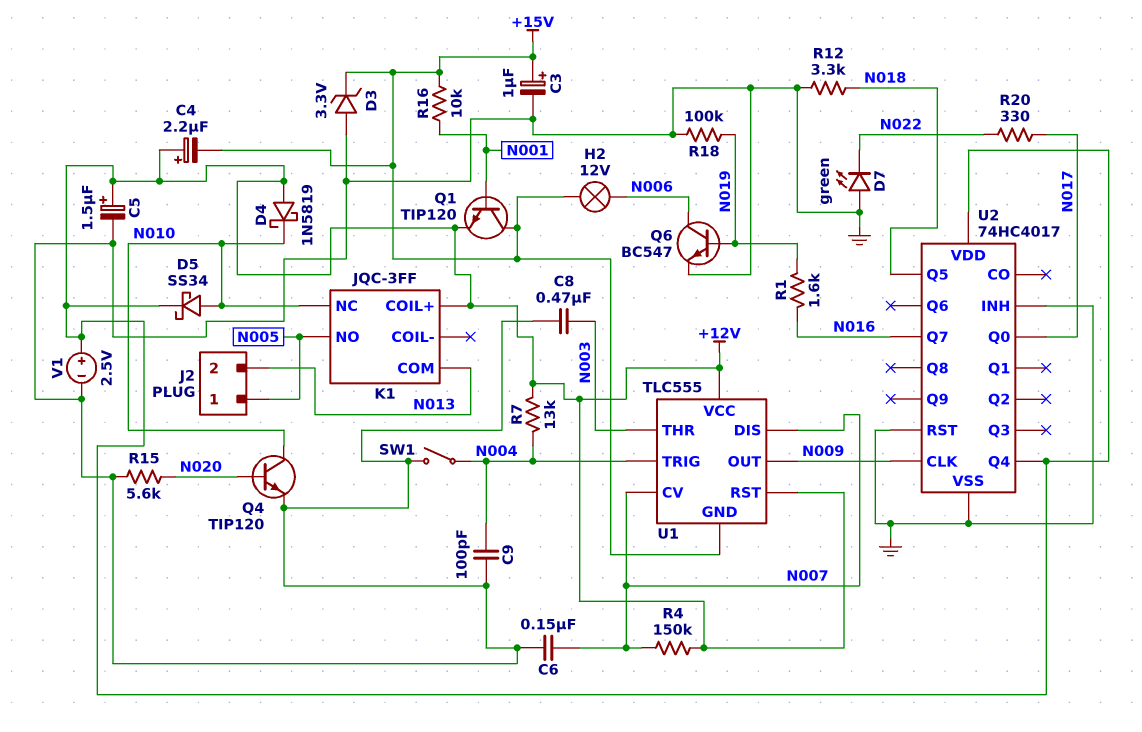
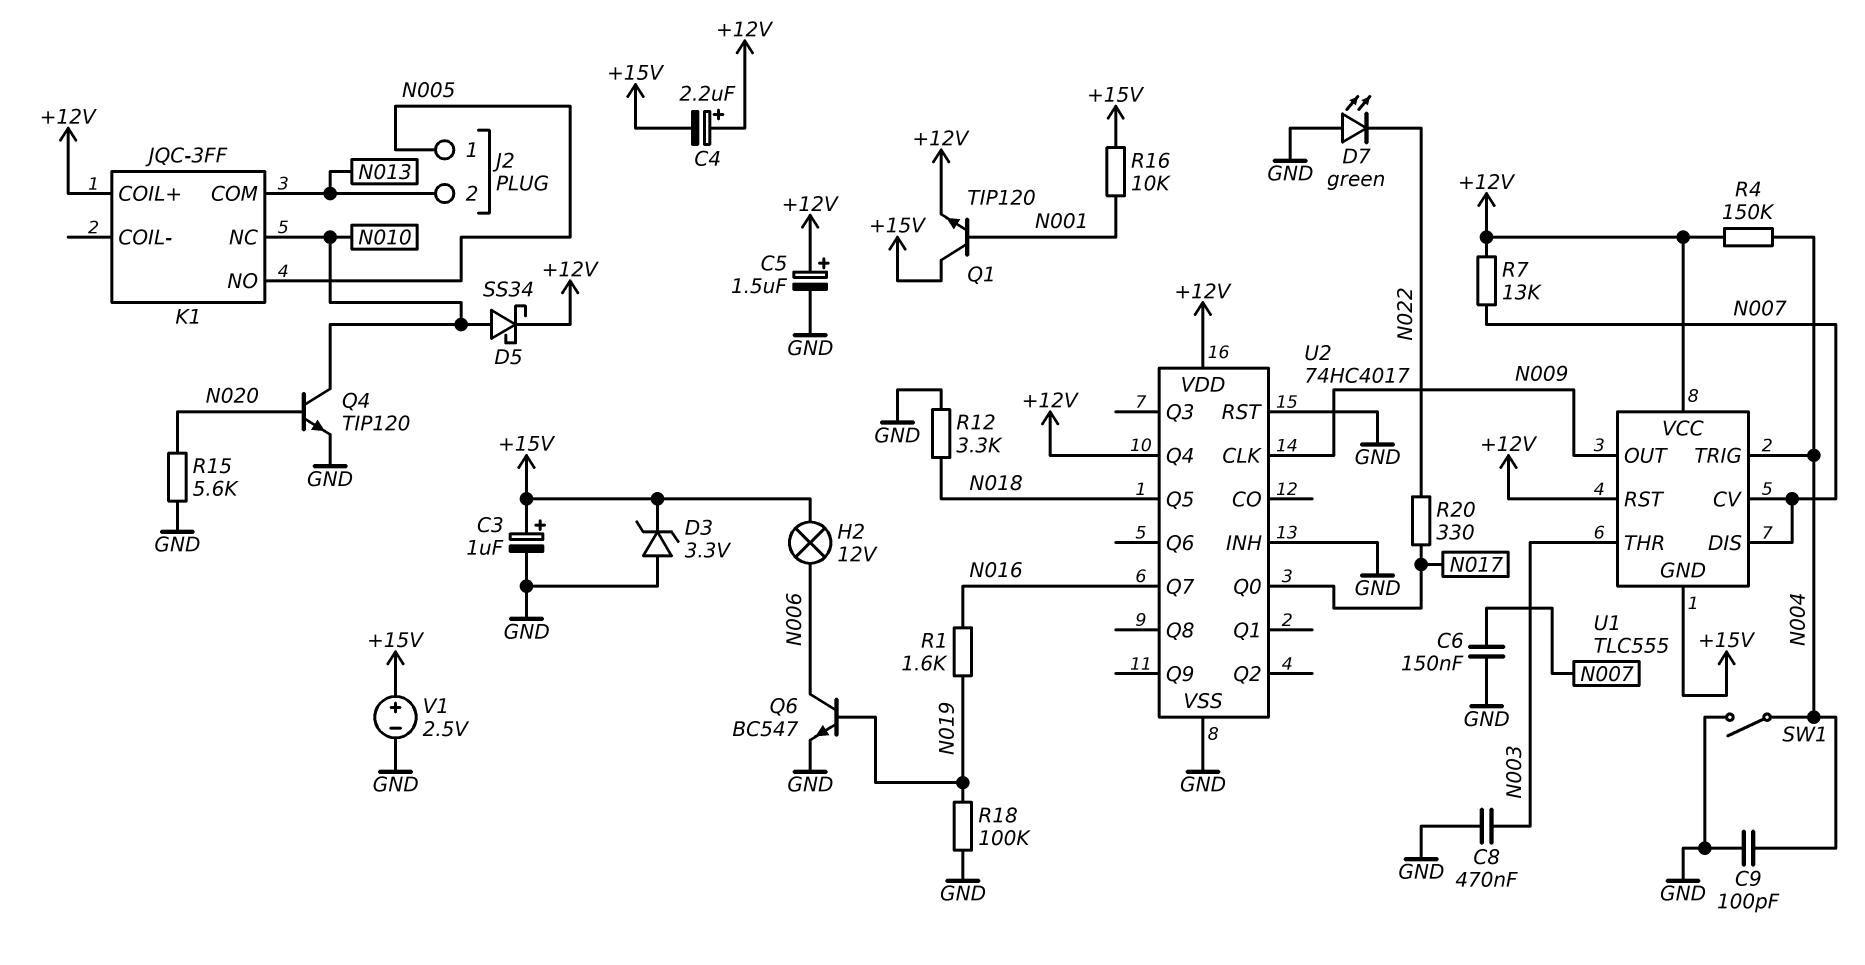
D4: schottky 1N5819 (A +12V, K N010) -> none
R4: 150k (+12V, N007) -> 150k (+12V, N004)
R7: 13k (+12V, N004) -> 13k (+12V, N007)
V1: 2.5V (plus +12V, minus GND) -> 2.5V (plus +15V, minus GND)

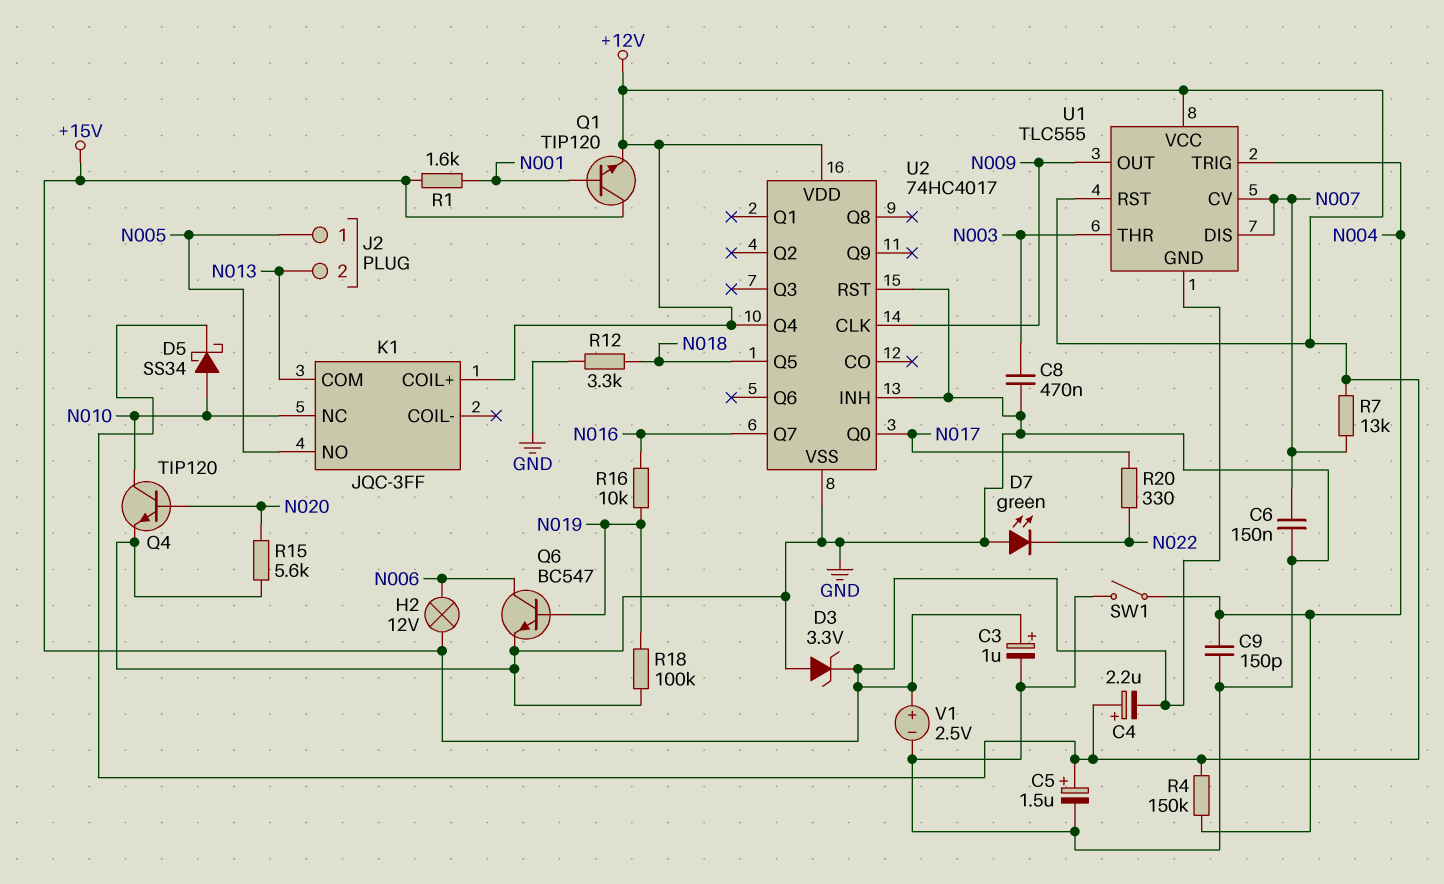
C9: 100pF (GND, N004) -> 150pF (GND, N004)
R1: 1.6k (N016, N019) -> 1.6k (+15V, N001)
R16: 10k (+15V, N001) -> 10k (N016, N019)

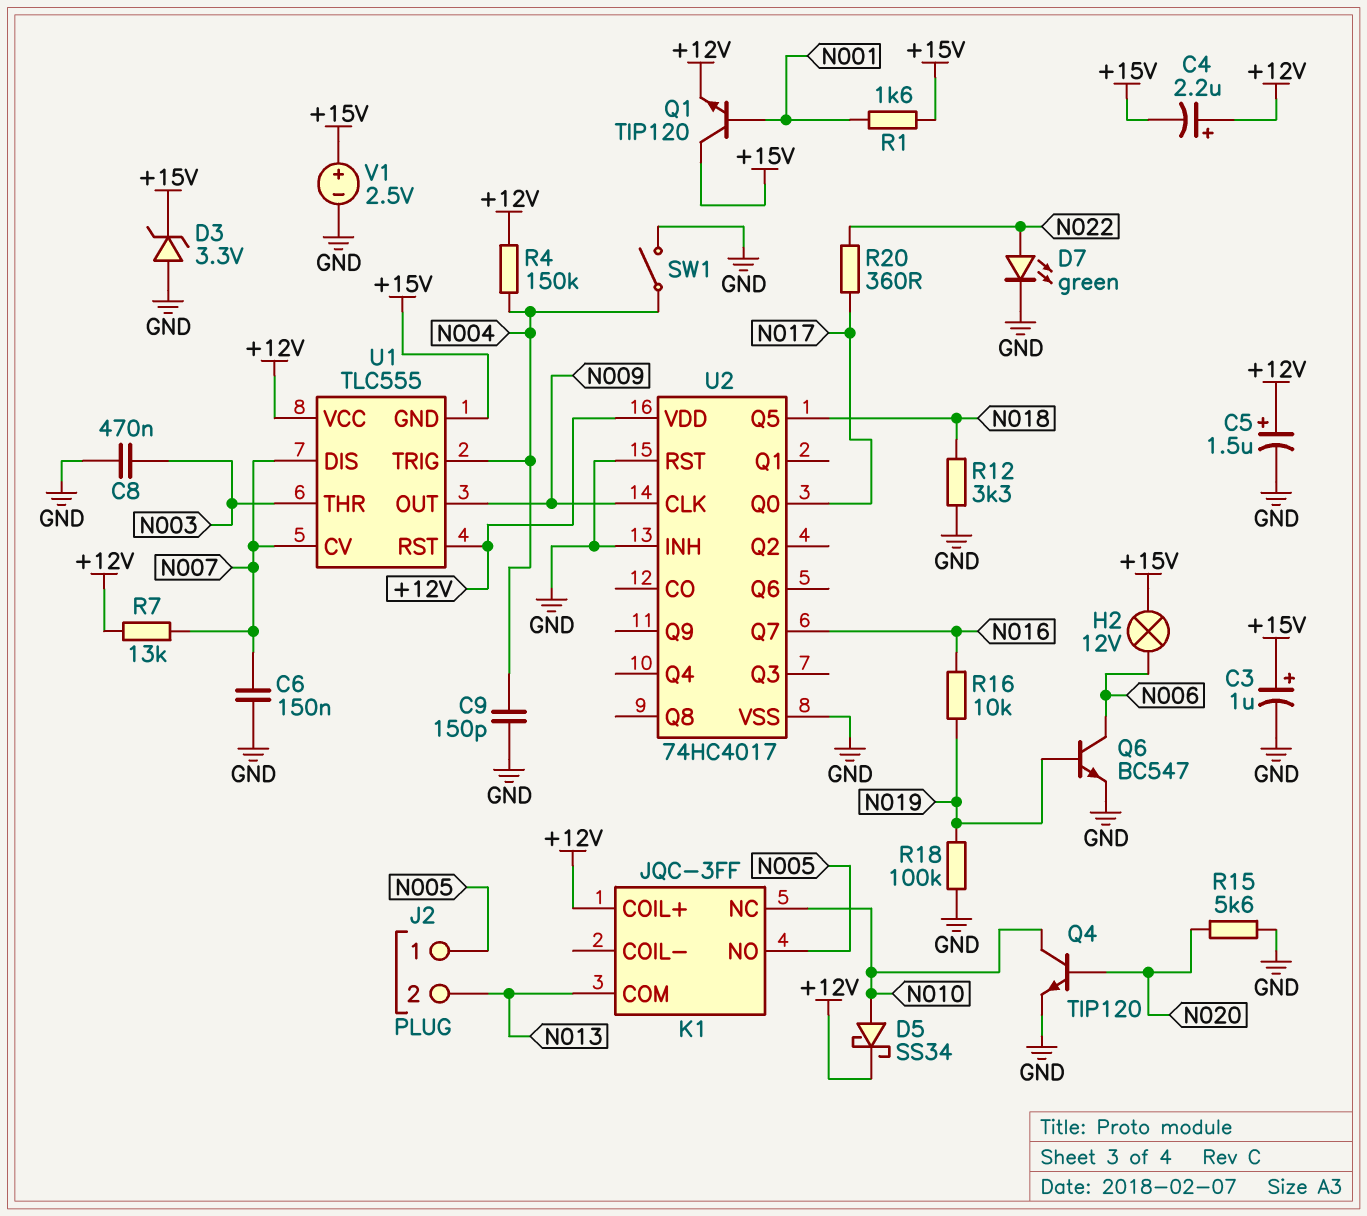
D7: LED green (A GND, K N022) -> LED green (A N022, K GND)
R20: 330 (N017, N022) -> 360 (N017, N022)
U2 pin Q4: +12V -> none

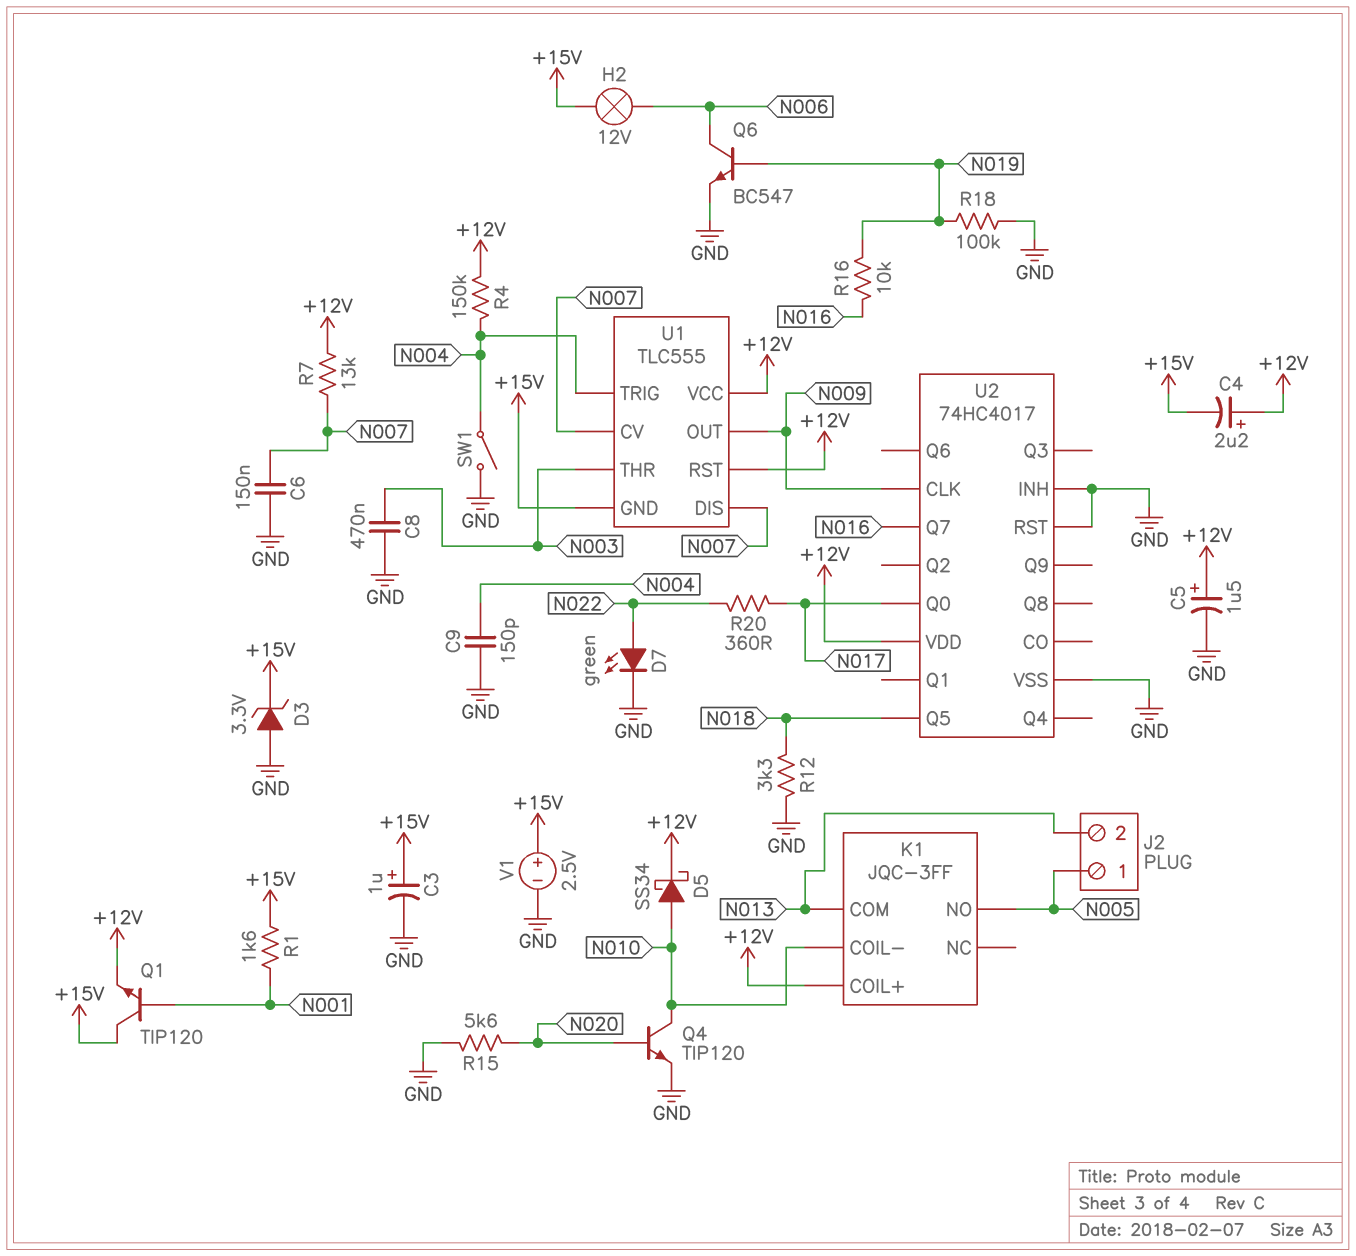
K1 pin COIL-: none -> N010
K1 pin NC: N010 -> none

